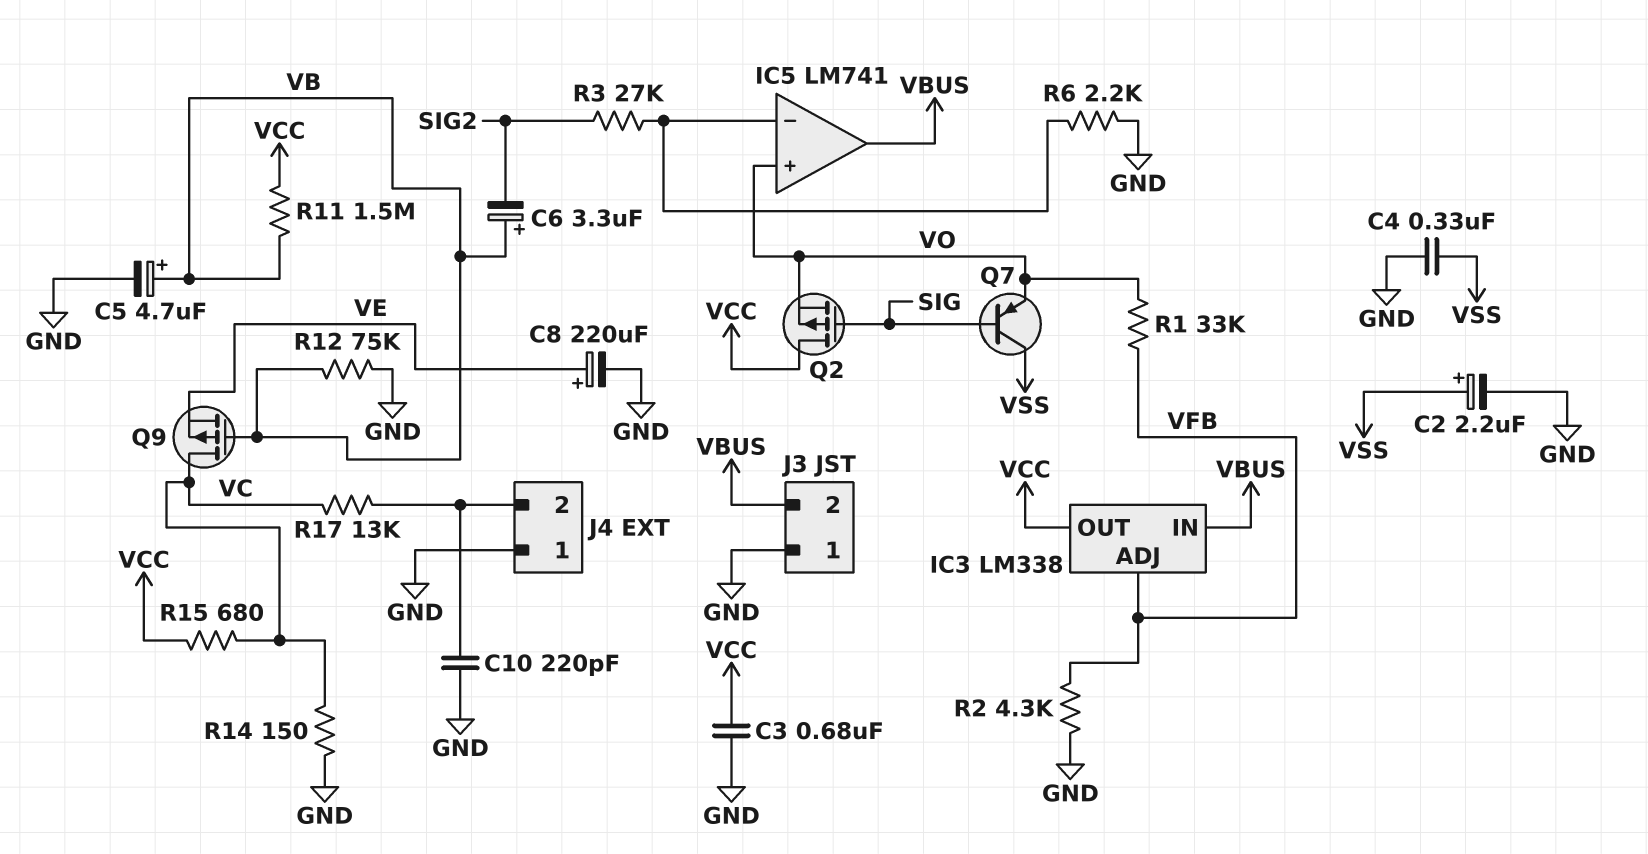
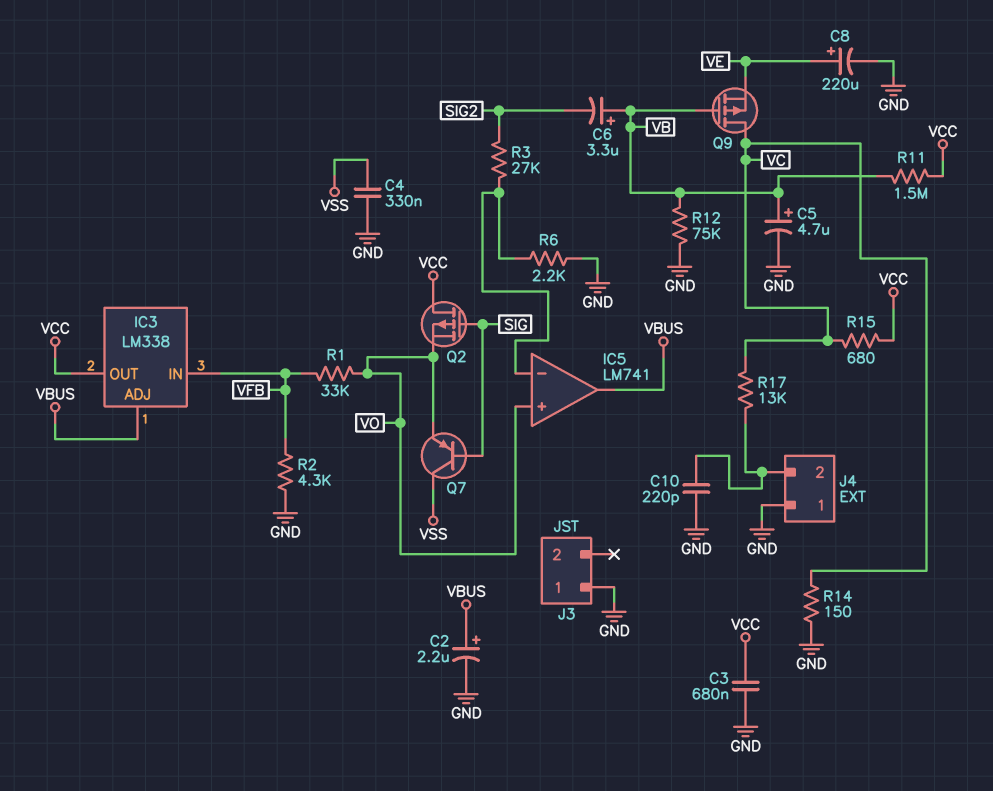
C2: 2.2uF (plus VSS, minus GND) -> 2.2uF (plus VBUS, minus GND)
IC3 pin ADJ: VFB -> VBUS
IC3 pin IN: VBUS -> VFB
J3 pin 2: VBUS -> none

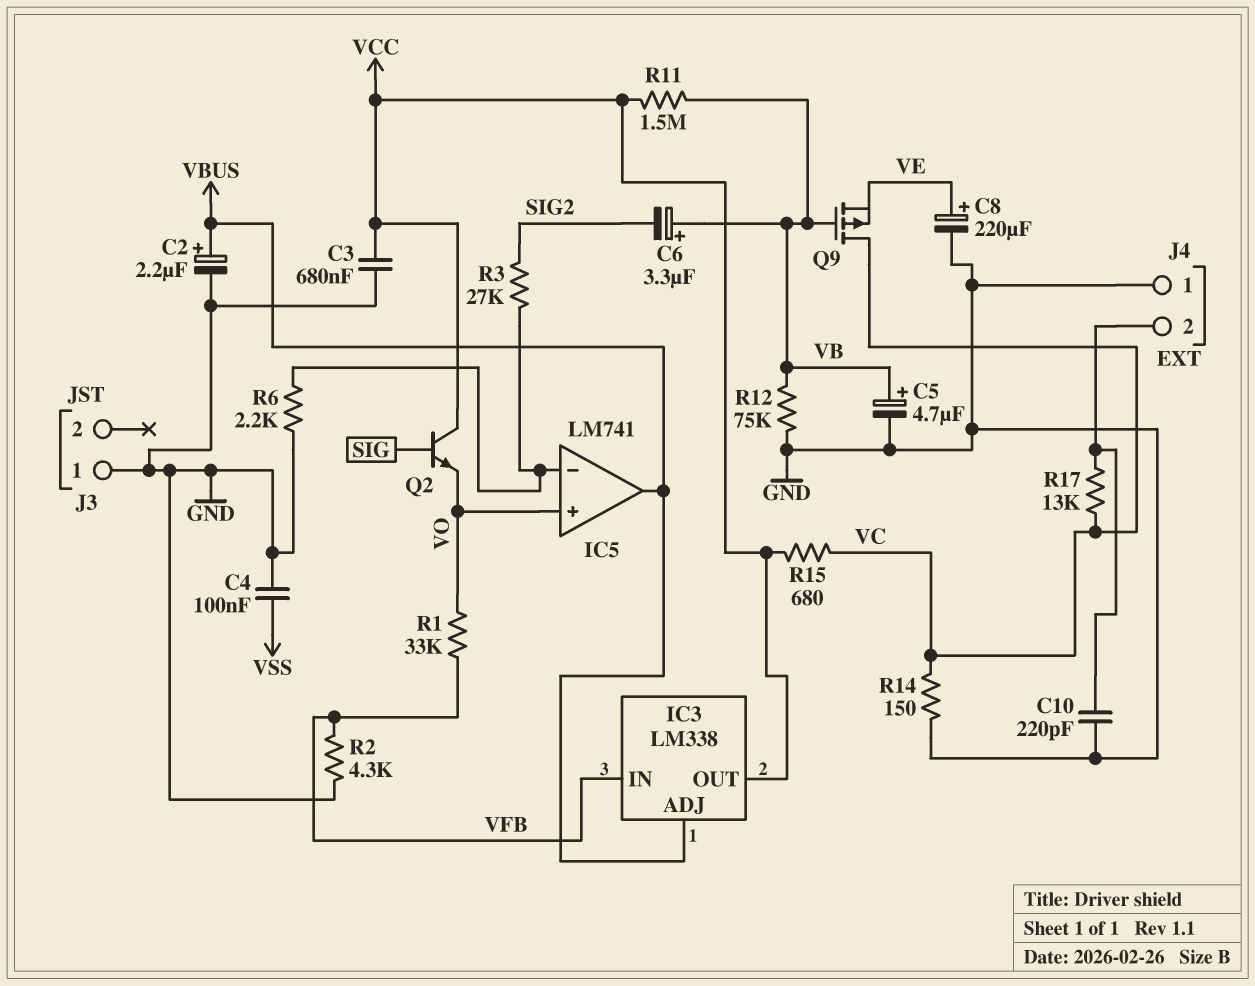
C4: 330nF (GND, VSS) -> 100nF (GND, VSS)
Q2: PMOS (G SIG, D VCC, S VO) -> NPN (B SIG, C VCC, E VO)
Q7: PNP (B SIG, C VSS, E VO) -> none

